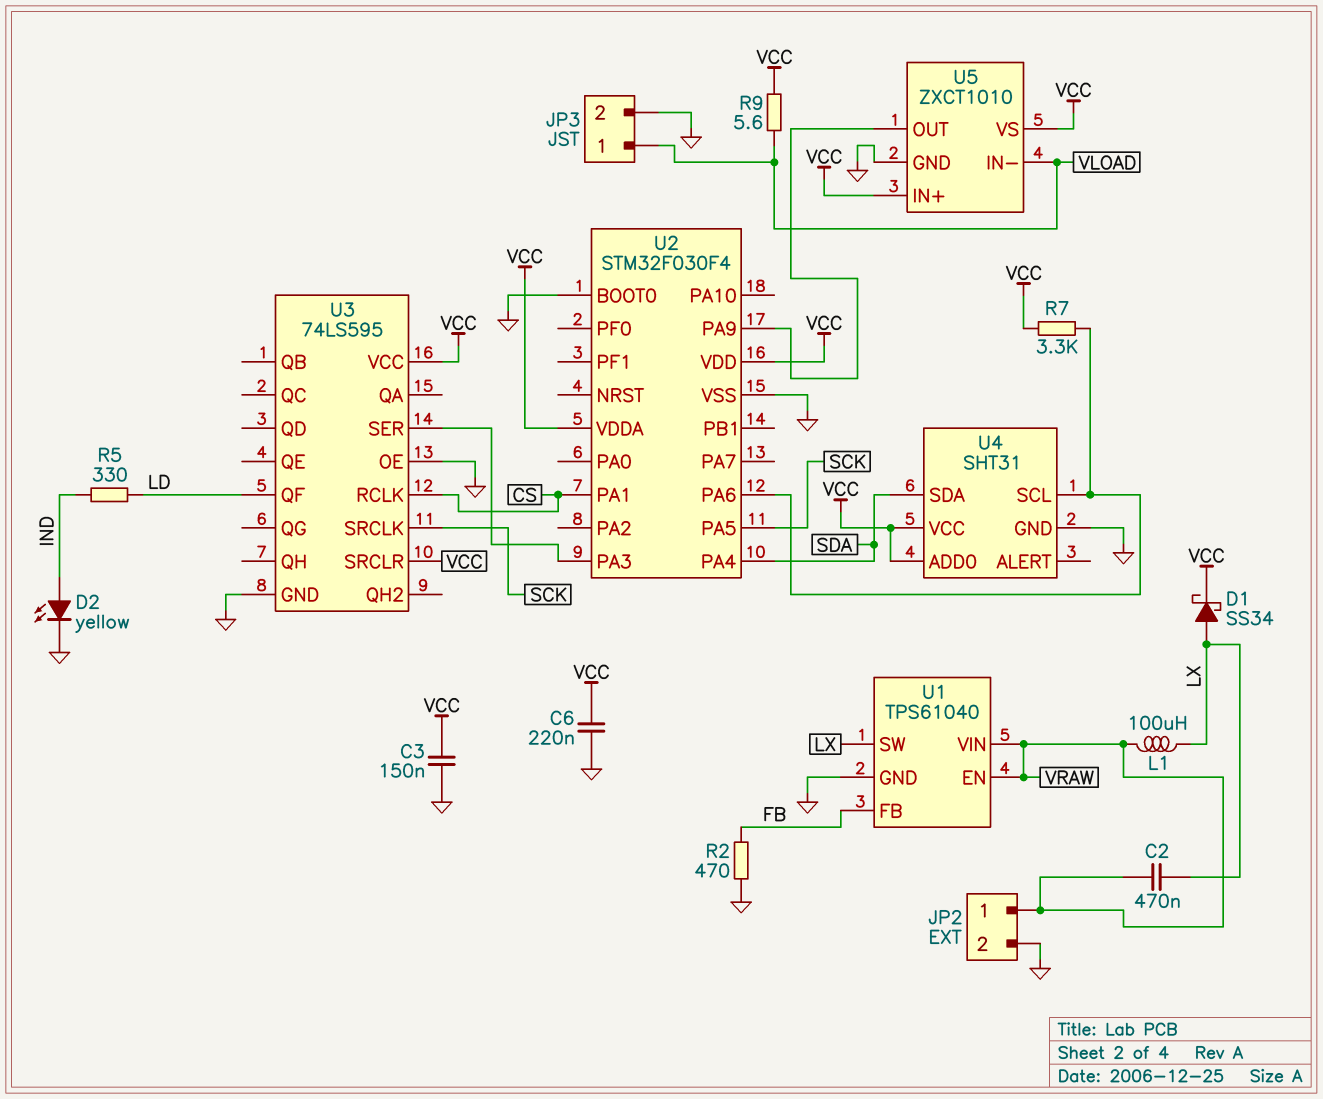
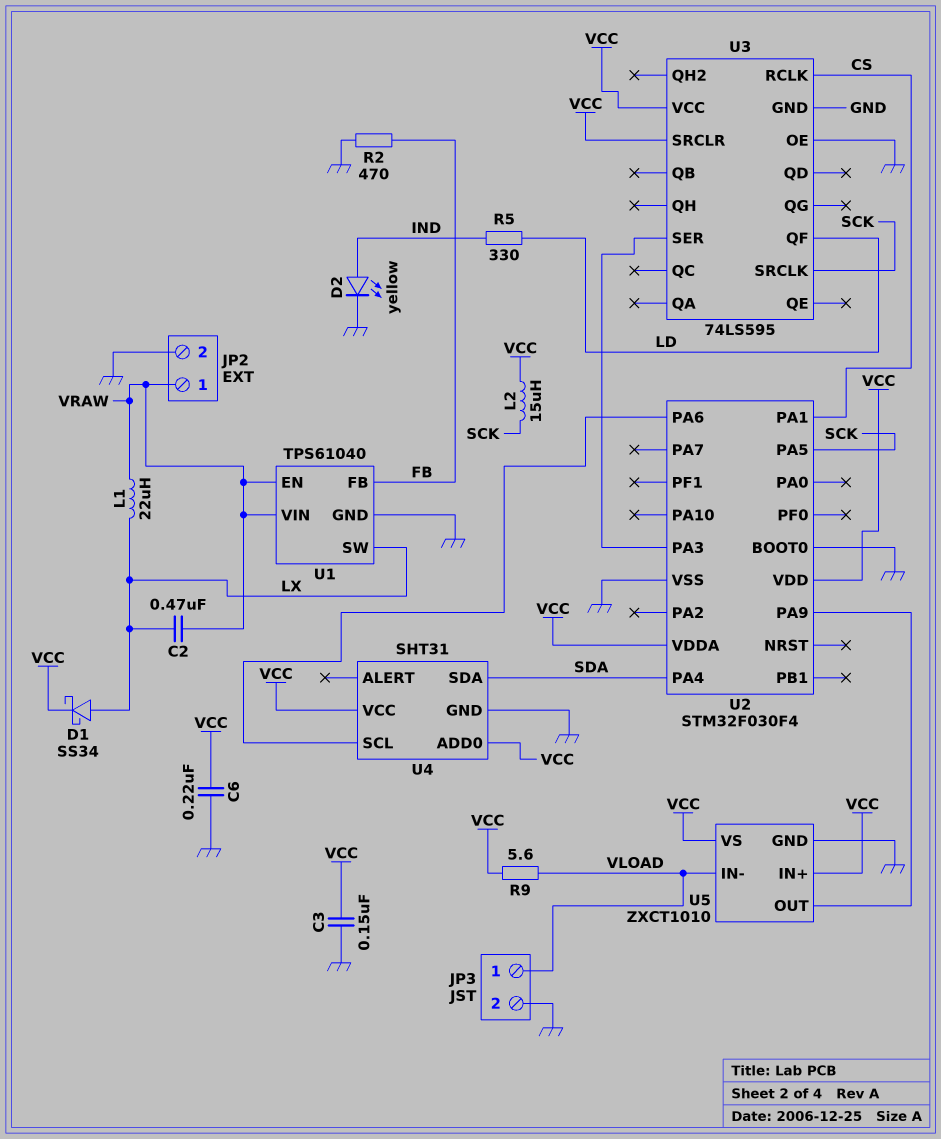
L1: 100uH (LX, VRAW) -> 22uH (LX, VRAW)
L2: none -> 15uH (SCK, VCC)
R7: 3.3k (U2/PA6, VCC) -> none

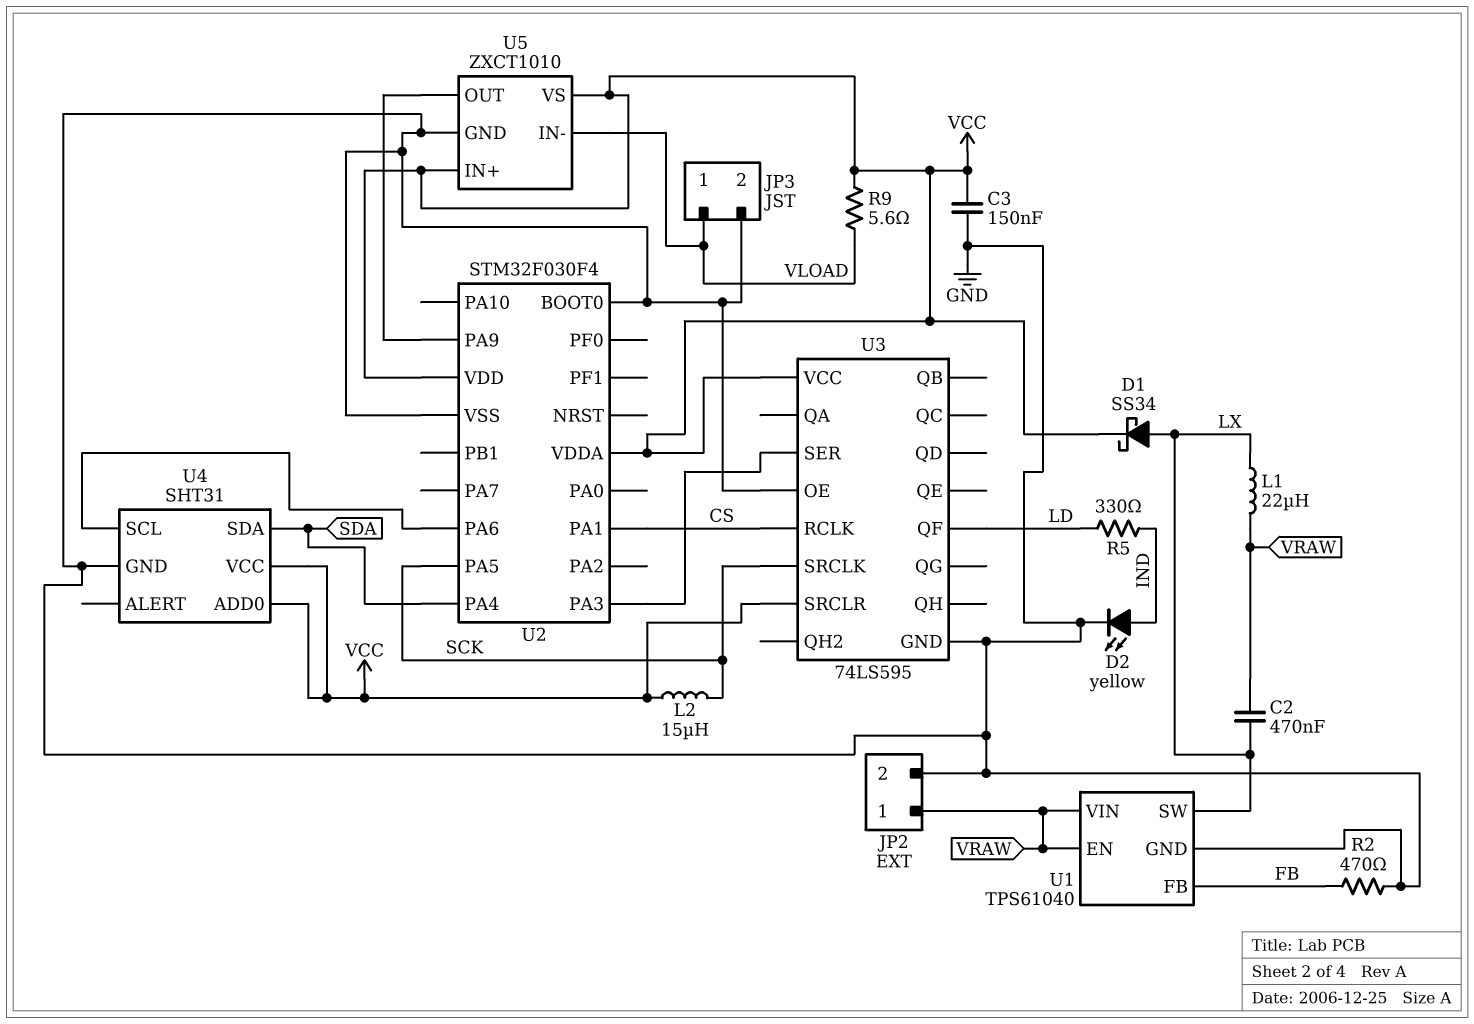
C6: 220nF (GND, VCC) -> none

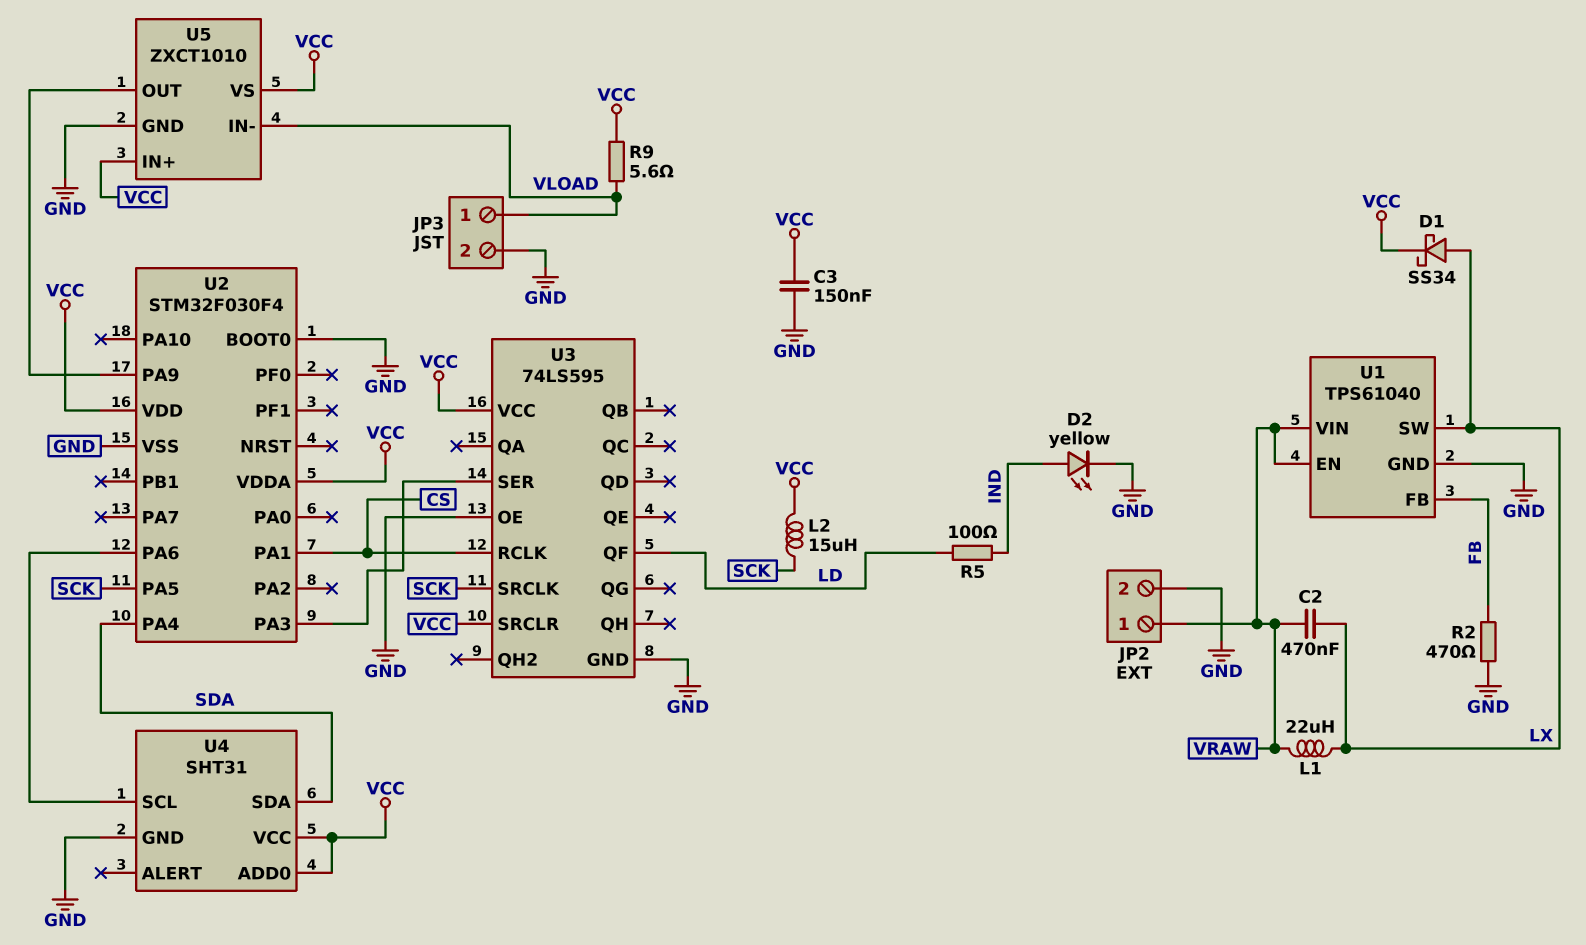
R5: 330 (IND, LD) -> 100 (IND, LD)

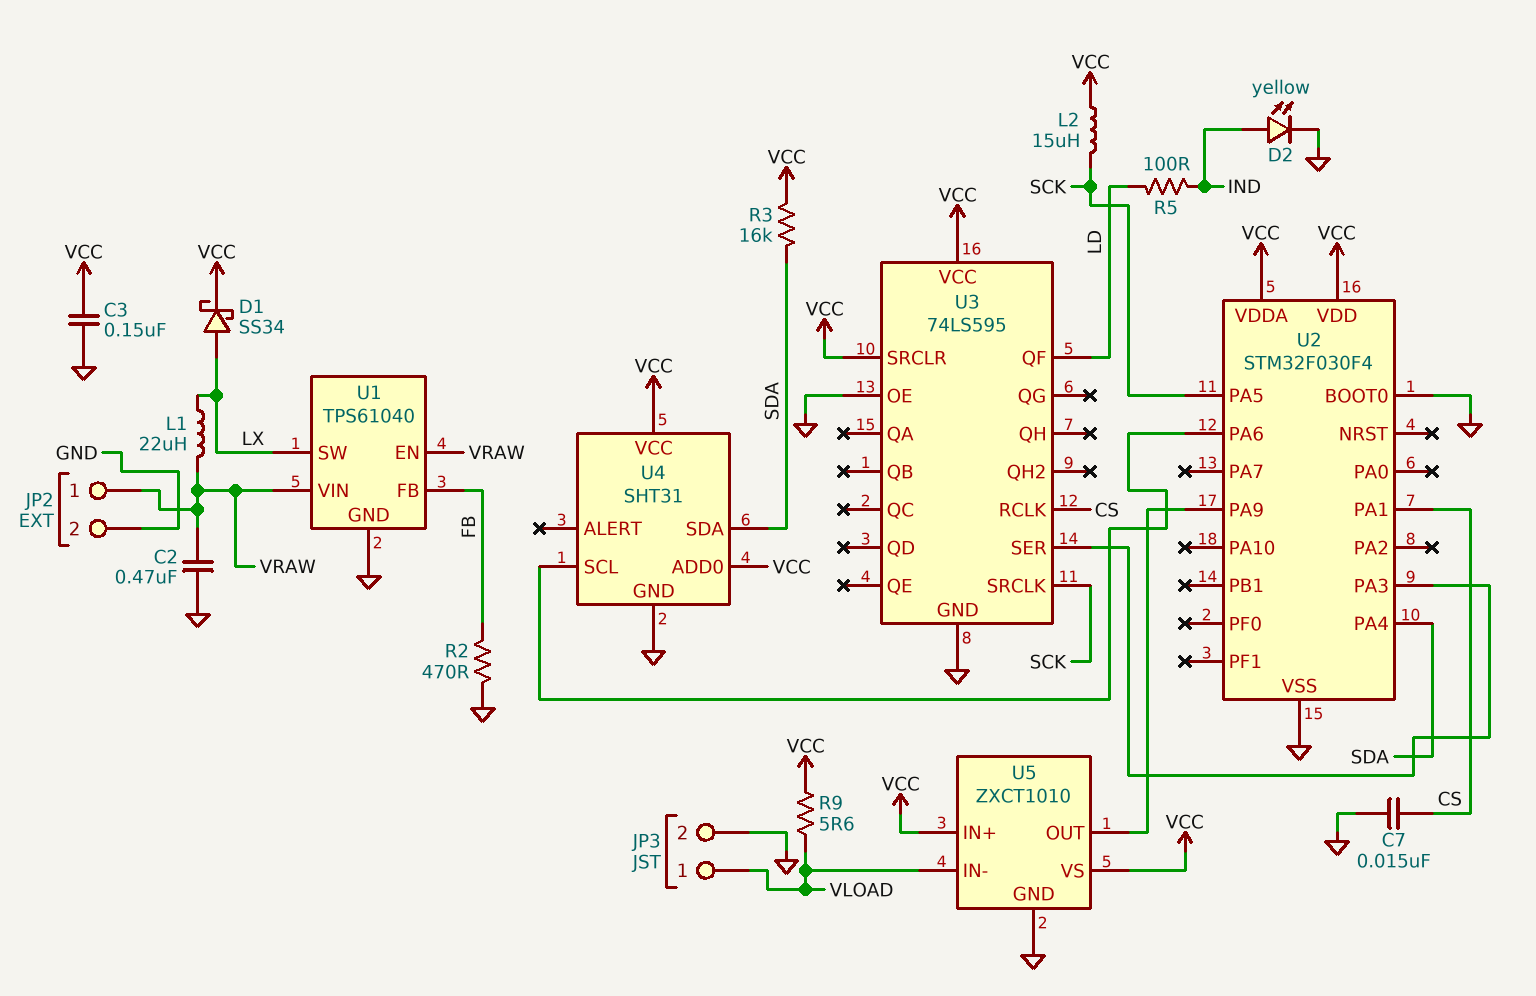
C2: 470nF (LX, VRAW) -> 470nF (GND, VRAW)
C7: none -> 15nF (CS, GND)
R3: none -> 16k (SDA, VCC)

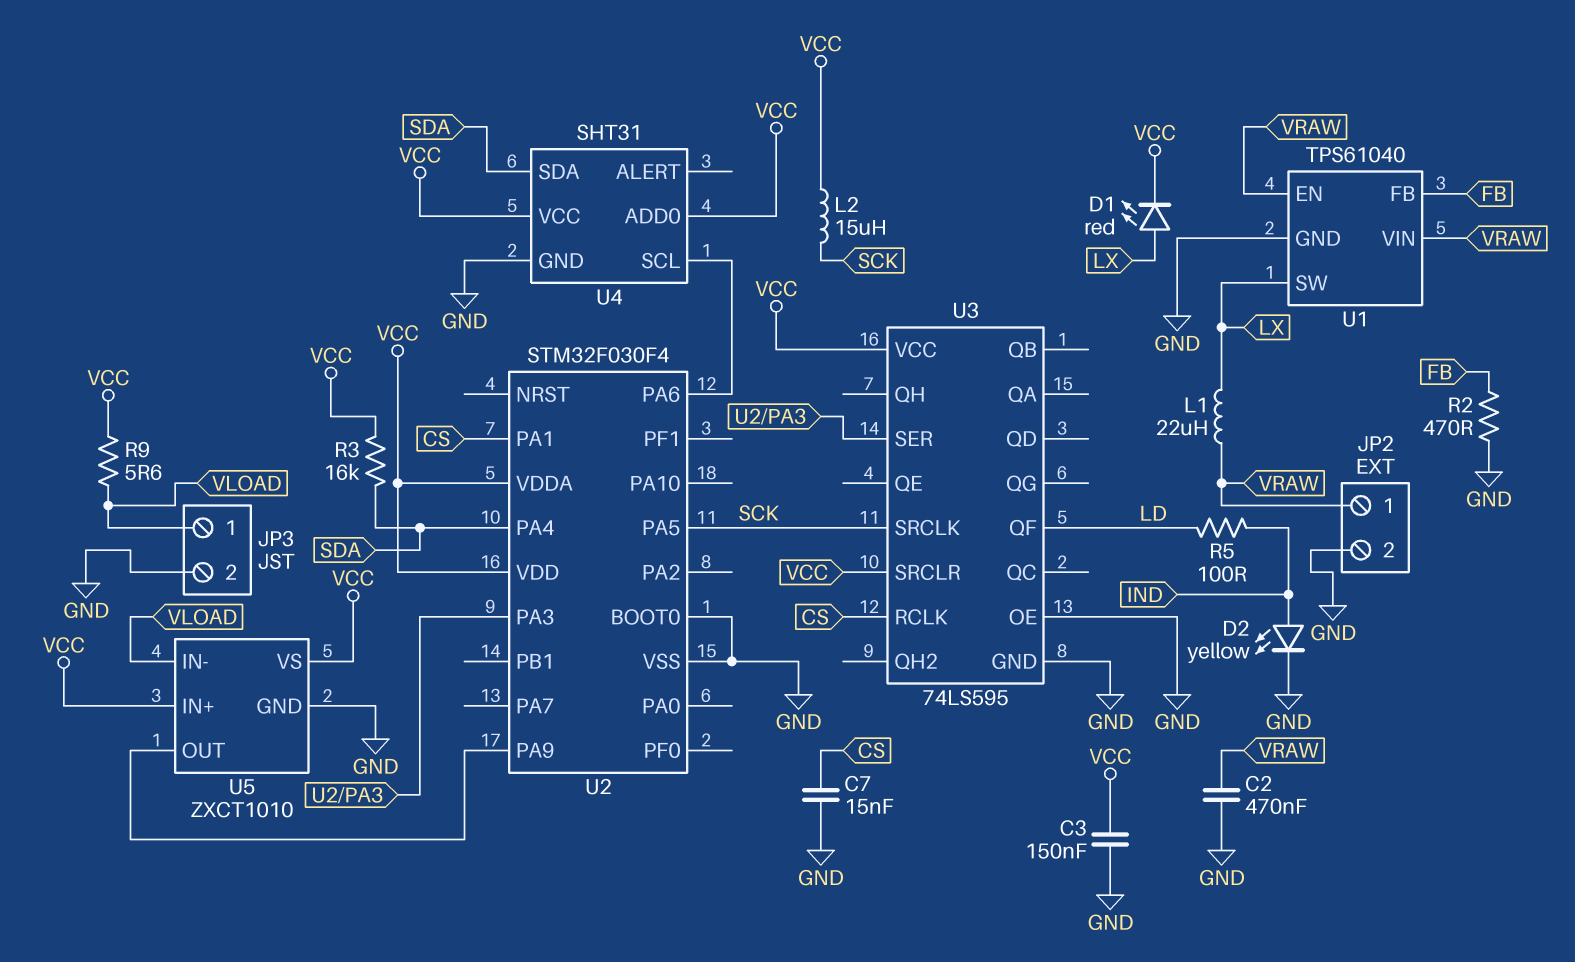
D1: schottky SS34 (A LX, K VCC) -> LED red (A LX, K VCC)

